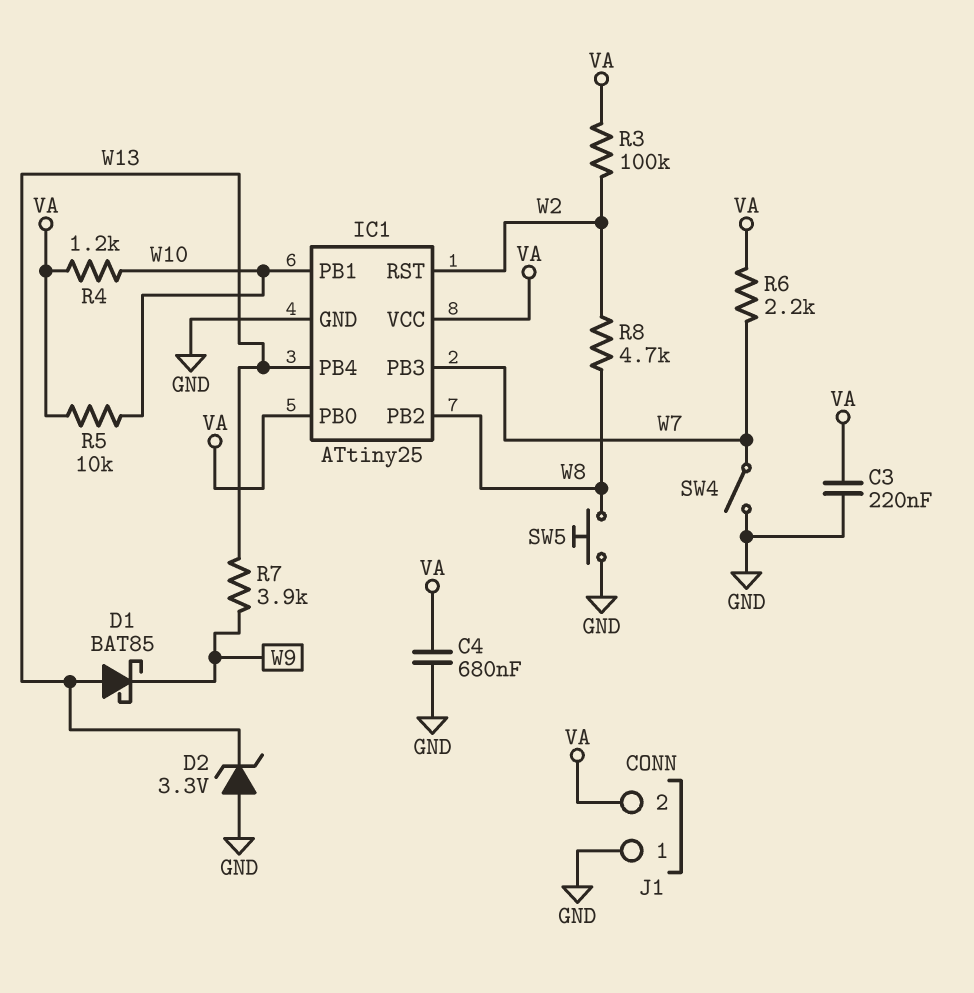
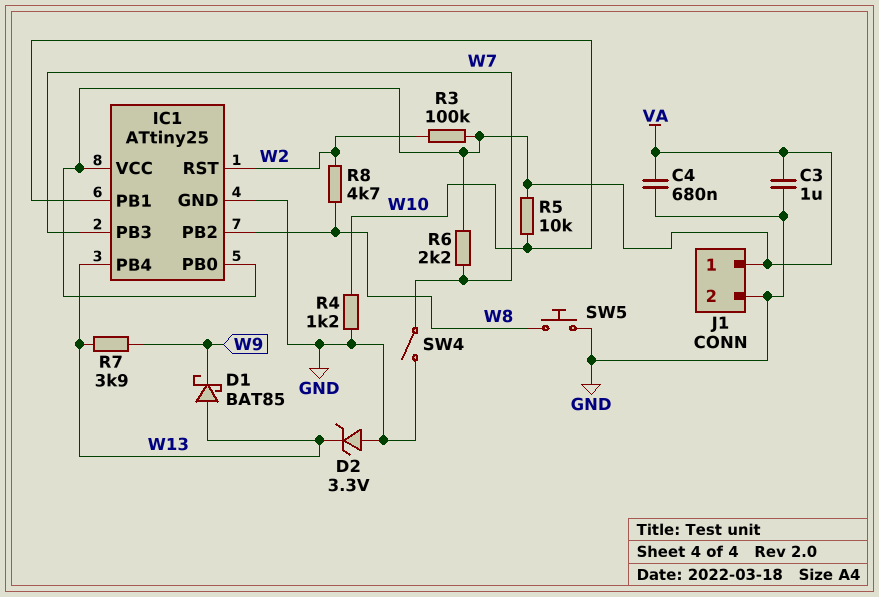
C3: 220nF (GND, VA) -> 1uF (GND, VA)
J1 pin 1: GND -> VA
J1 pin 2: VA -> GND
R4: 1.2k (VA, W10) -> 1.2k (GND, W10)

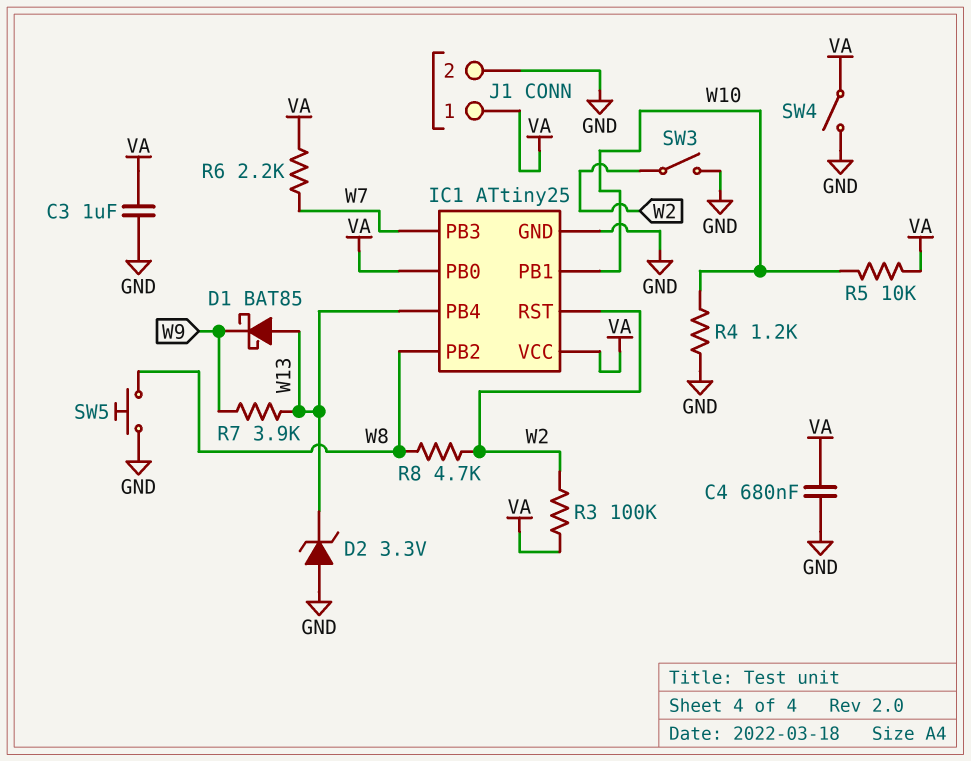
SW3: none -> switch (GND, W2)
SW4: switch (GND, W7) -> switch (GND, VA)

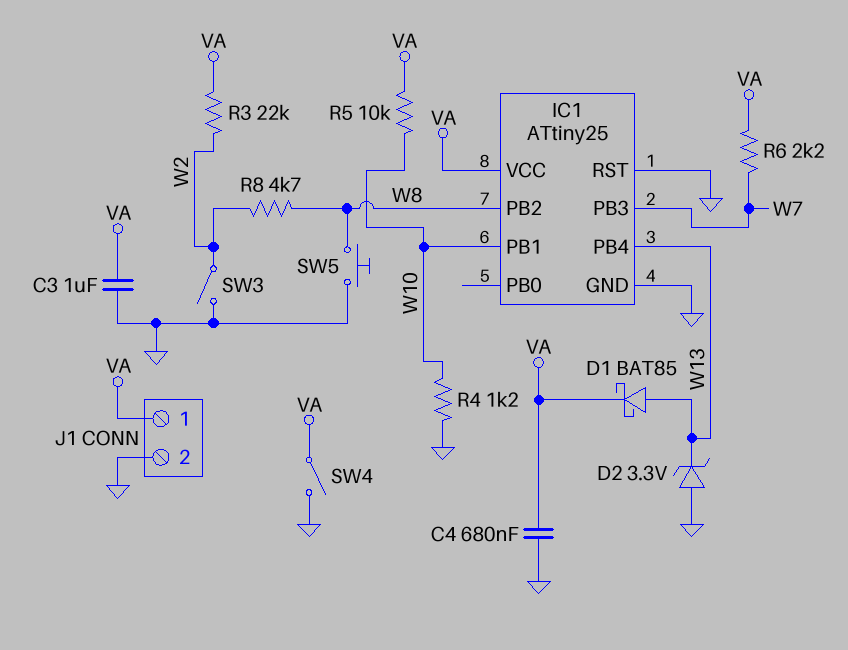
D1: schottky BAT85 (A W13, K W9) -> schottky BAT85 (A W13, K VA)
IC1 pin PB0: VA -> none
IC1 pin RST: W2 -> GND
R3: 100k (VA, W2) -> 22k (VA, W2)
R7: 3.9k (W9, W13) -> none

